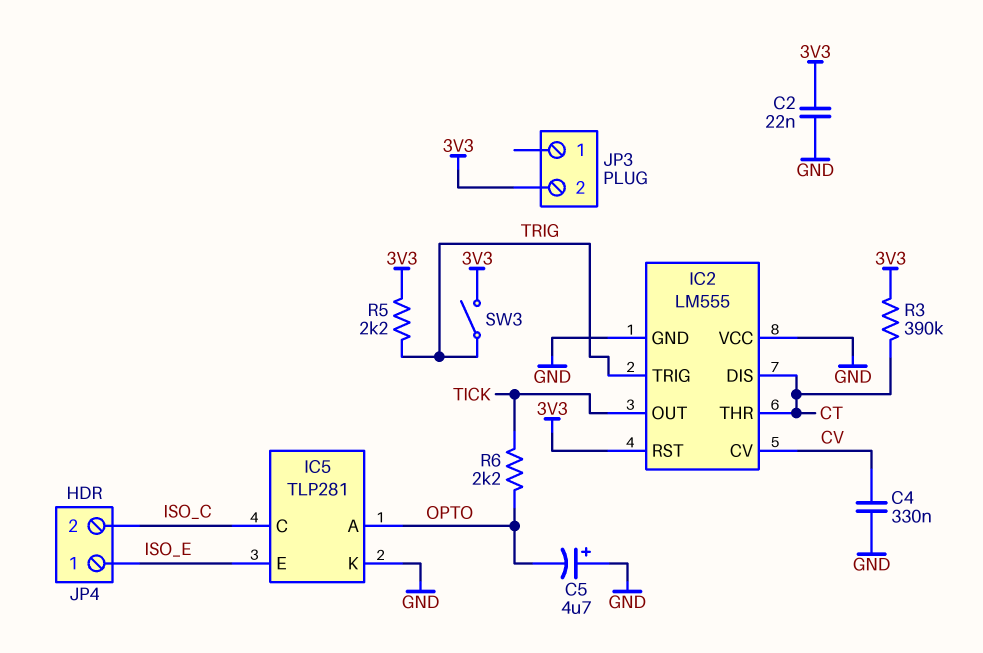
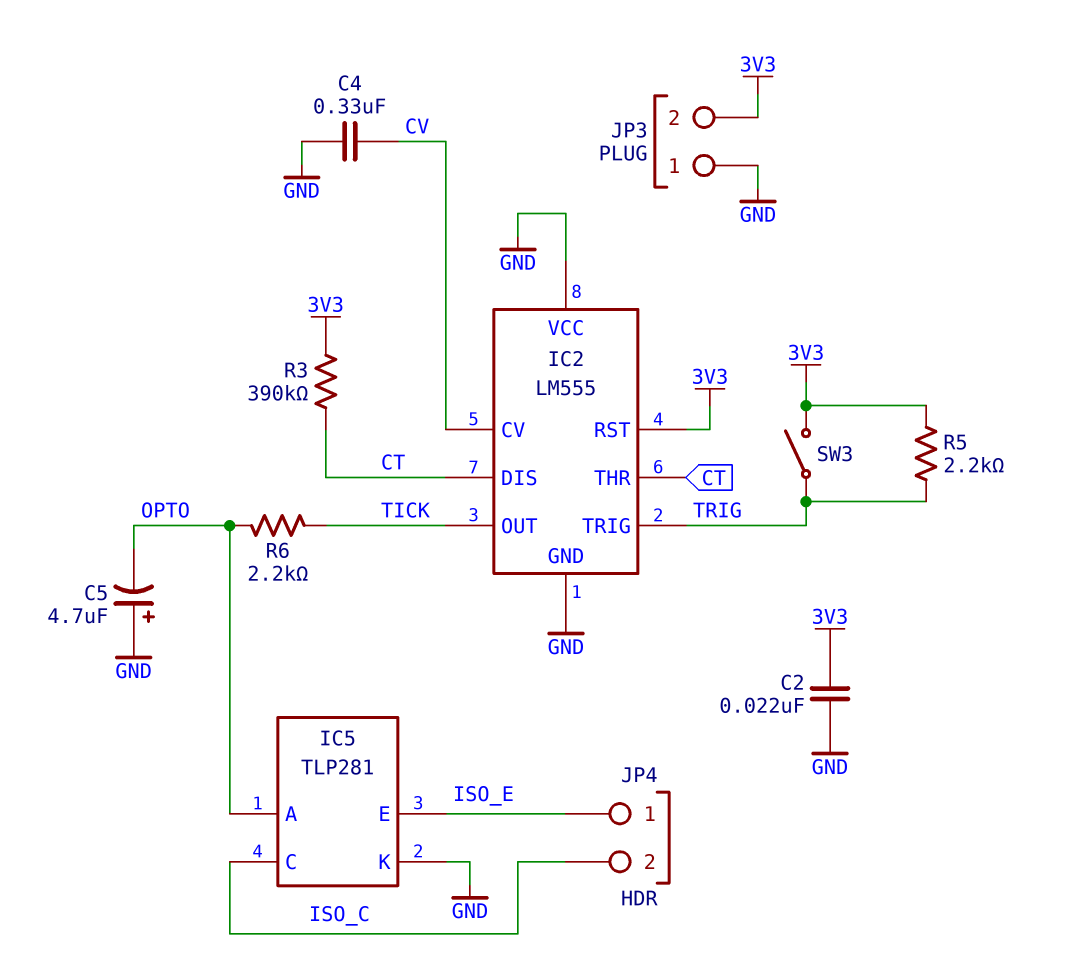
JP3 pin 1: none -> GND

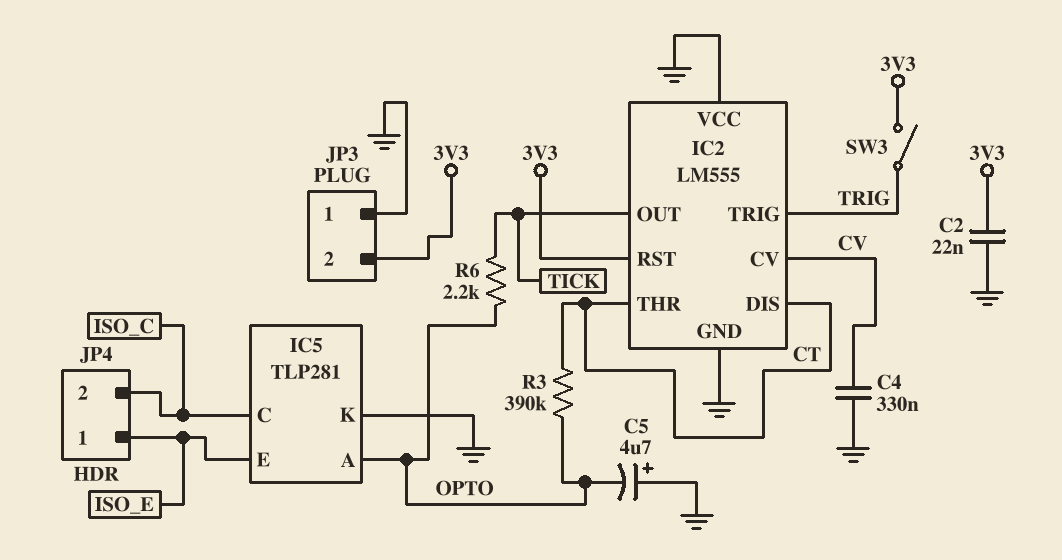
R3: 390k (3V3, CT) -> 390k (CT, OPTO)
R5: 2.2k (3V3, TRIG) -> none

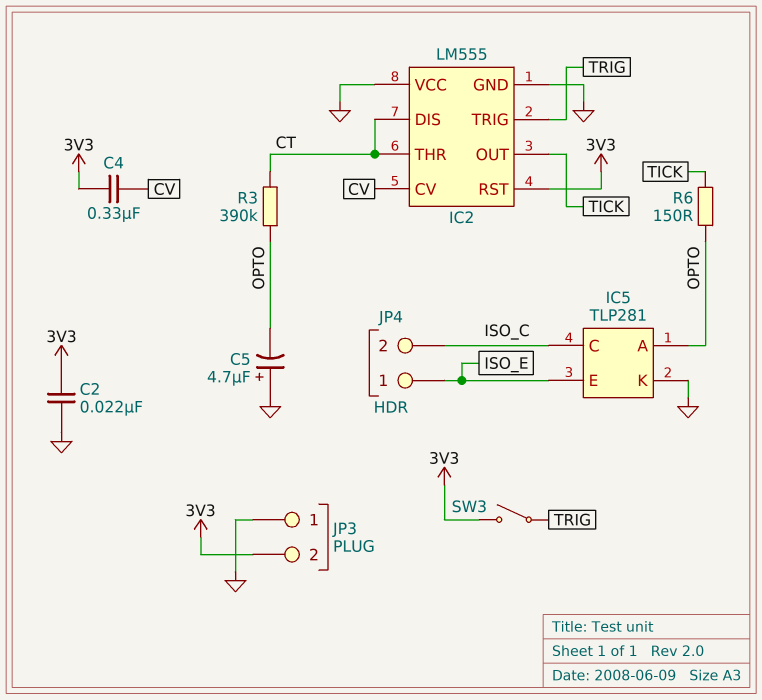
C4: 330nF (CV, GND) -> 330nF (3V3, CV)
R6: 2.2k (OPTO, TICK) -> 150 (OPTO, TICK)

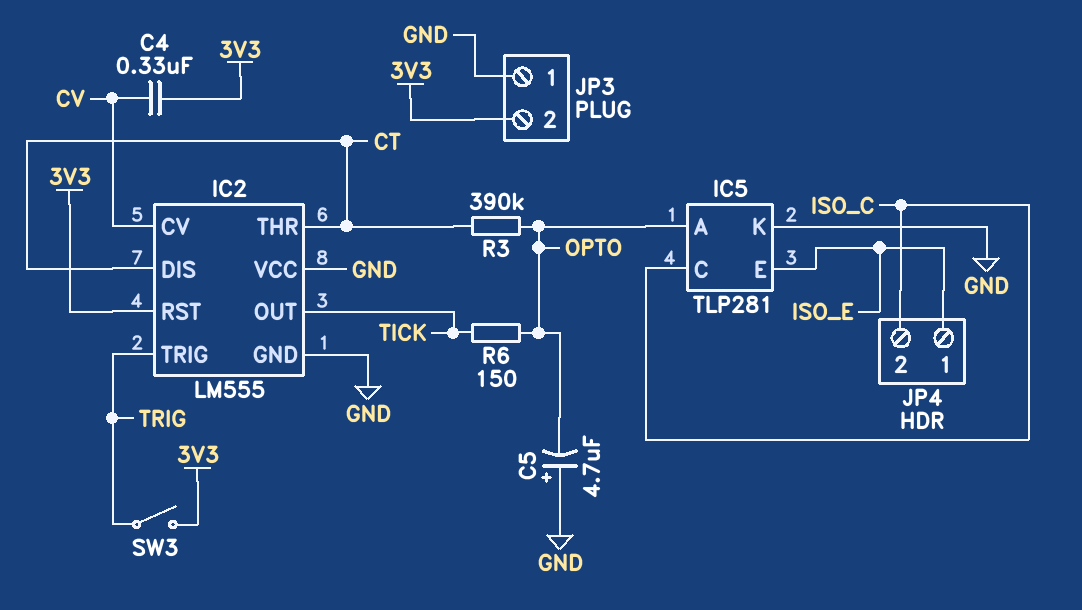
C2: 22nF (3V3, GND) -> none

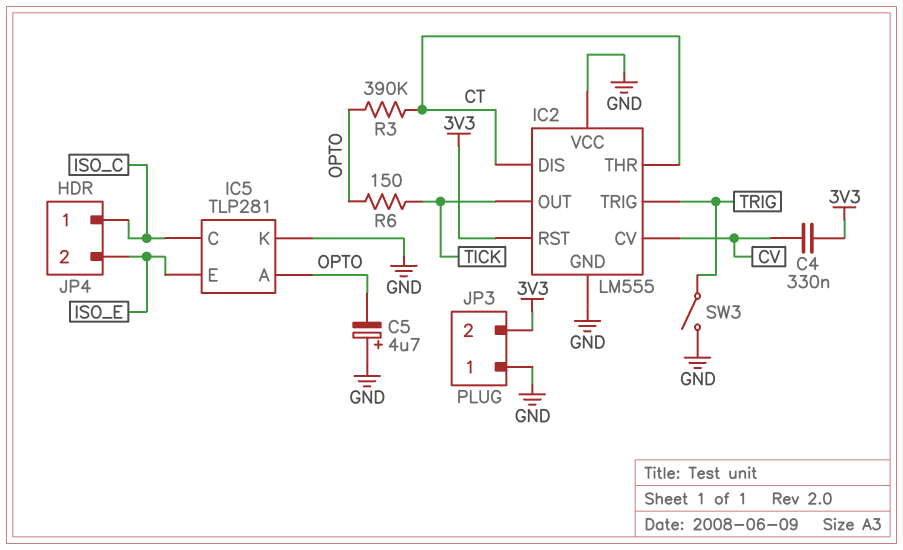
JP4 pin 1: ISO_E -> ISO_C
JP4 pin 2: ISO_C -> ISO_E
SW3: switch (3V3, TRIG) -> switch (GND, TRIG)

